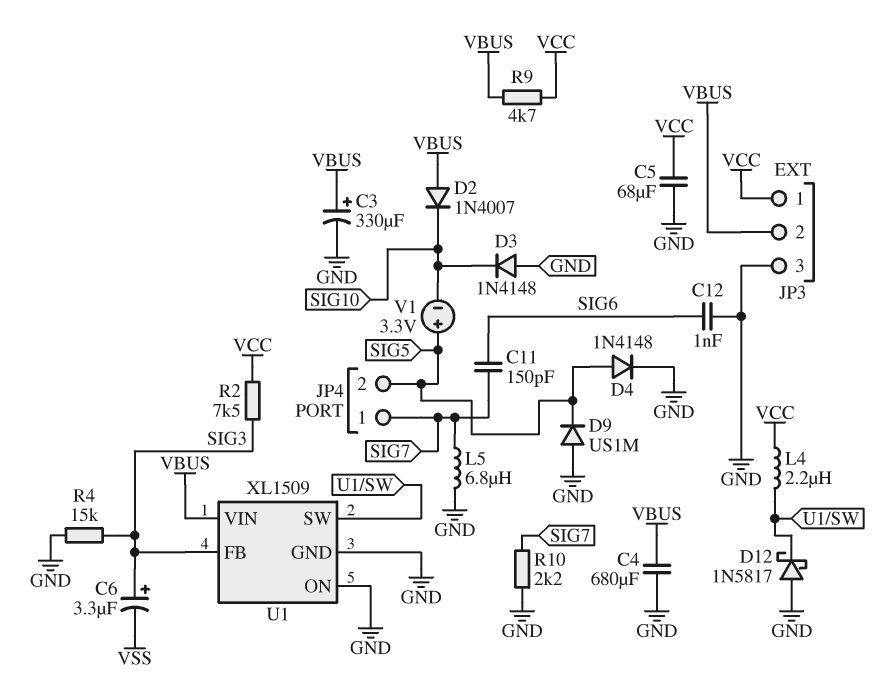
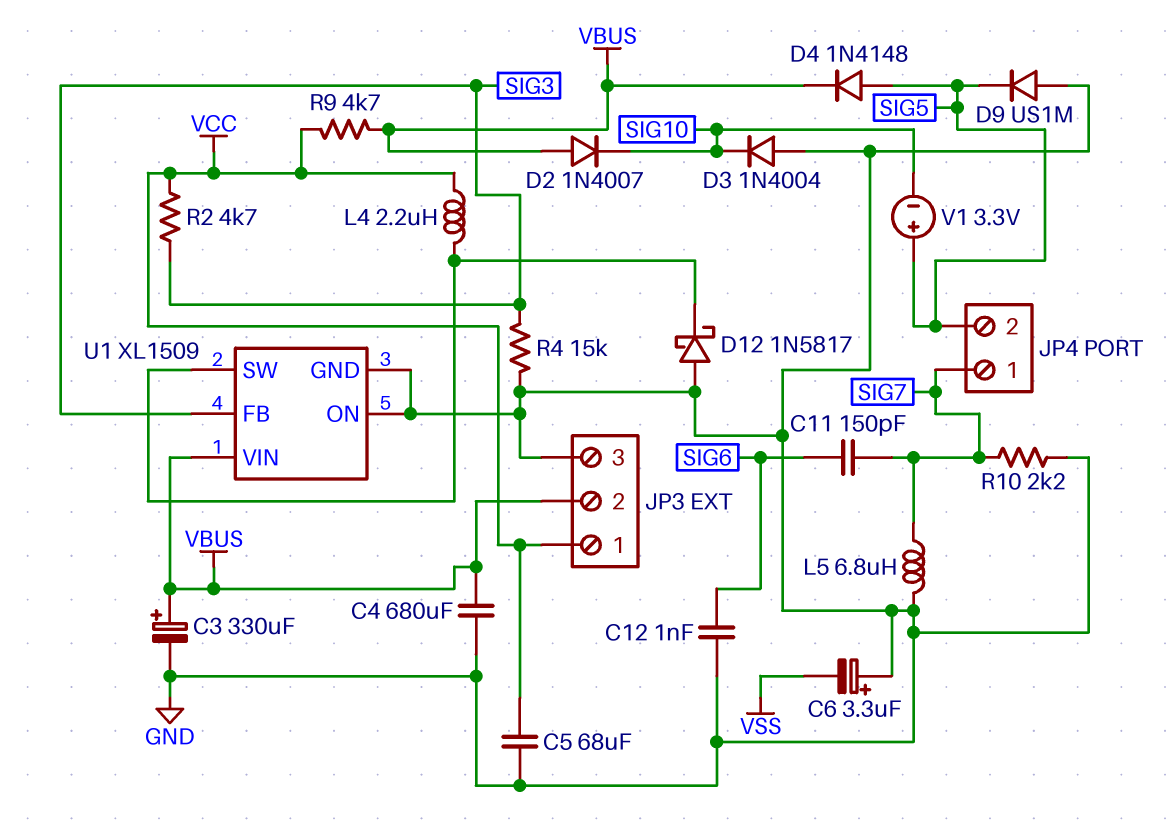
C6: 3.3uF (plus SIG3, minus VSS) -> 3.3uF (plus GND, minus VSS)
D3: diode 1N4148 (A GND, K SIG10) -> diode 1N4004 (A GND, K SIG10)
D4: diode 1N4148 (A SIG5, K GND) -> diode 1N4148 (A SIG5, K VBUS)
R2: 7.5k (SIG3, VCC) -> 4.7k (SIG3, VCC)

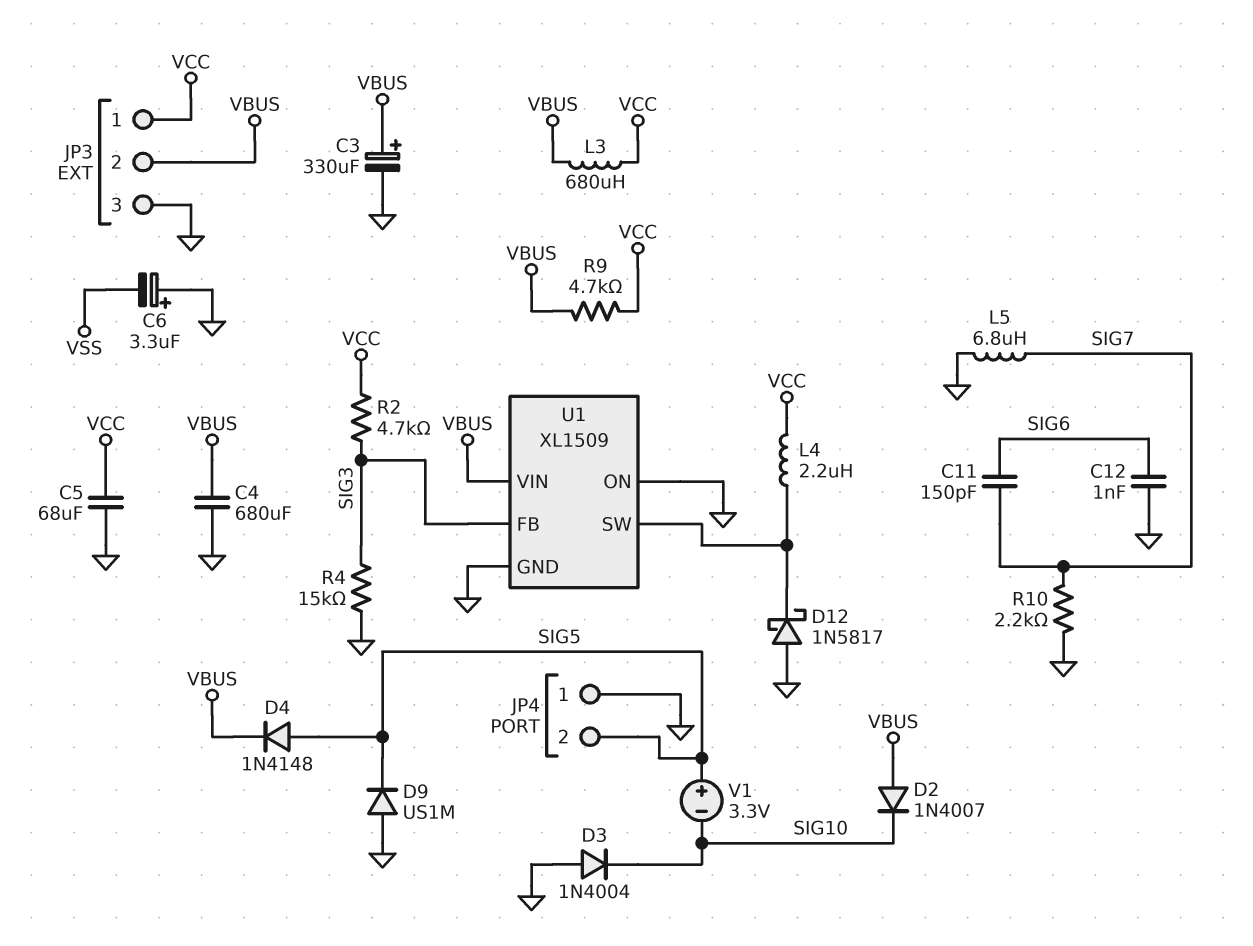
JP4 pin 1: SIG7 -> GND
L3: none -> 680uH (VBUS, VCC)

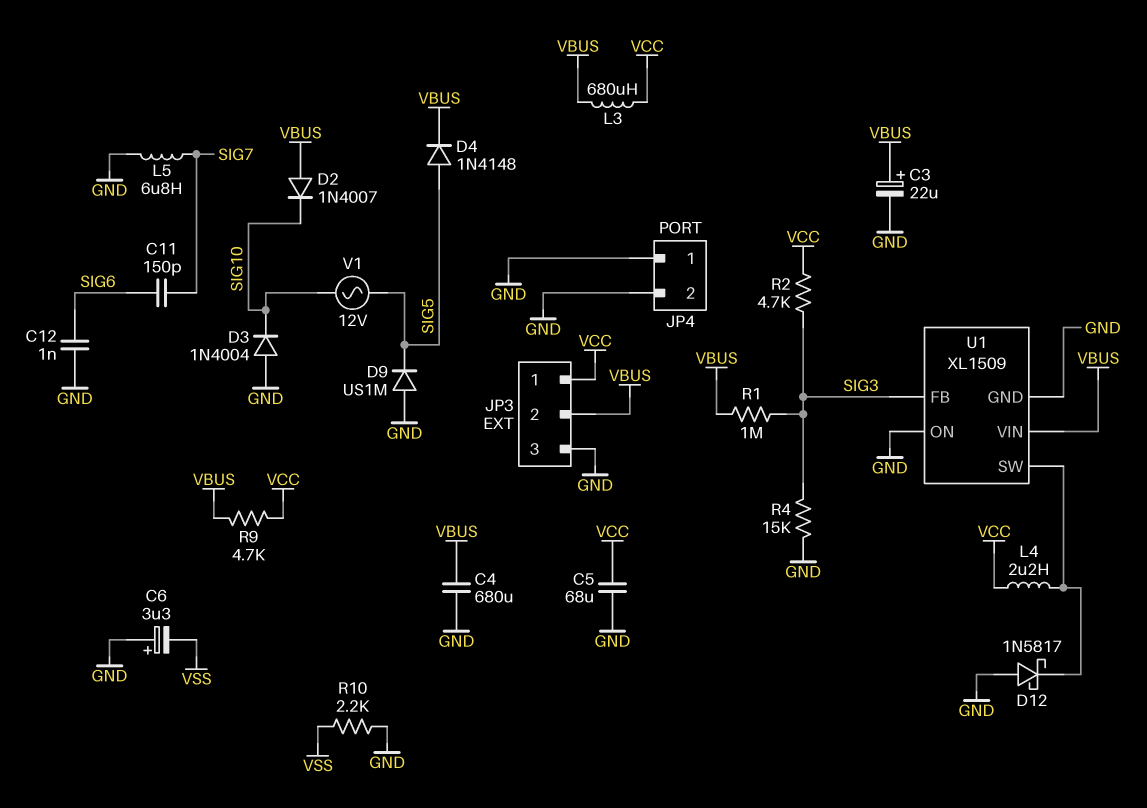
C3: 330uF (plus VBUS, minus GND) -> 22uF (plus VBUS, minus GND)
JP4 pin 2: SIG5 -> GND
R1: none -> 1M (SIG3, VBUS)
R10: 2.2k (GND, SIG7) -> 2.2k (GND, VSS)
V1: 3.3V (plus SIG5, minus SIG10) -> AC 12V (SIG5, SIG10)

